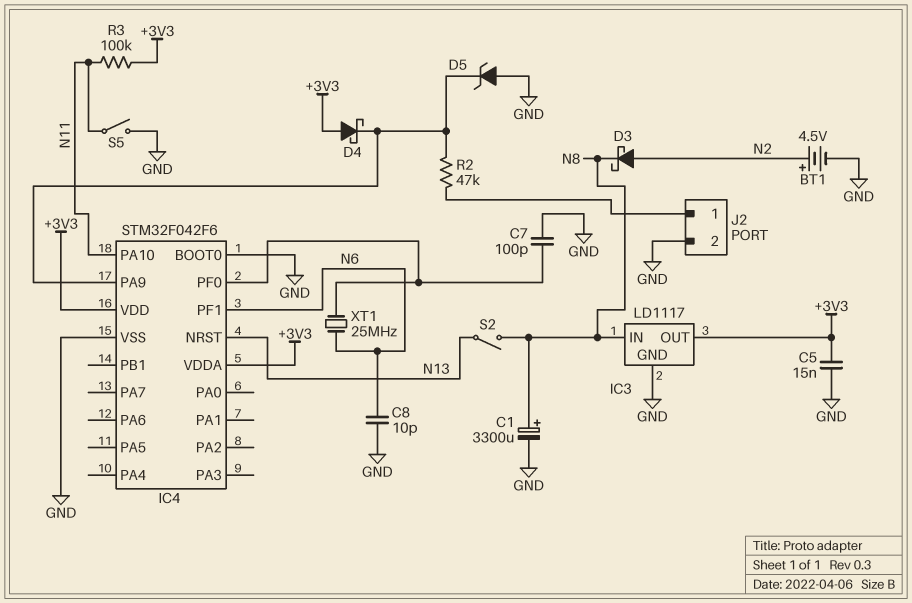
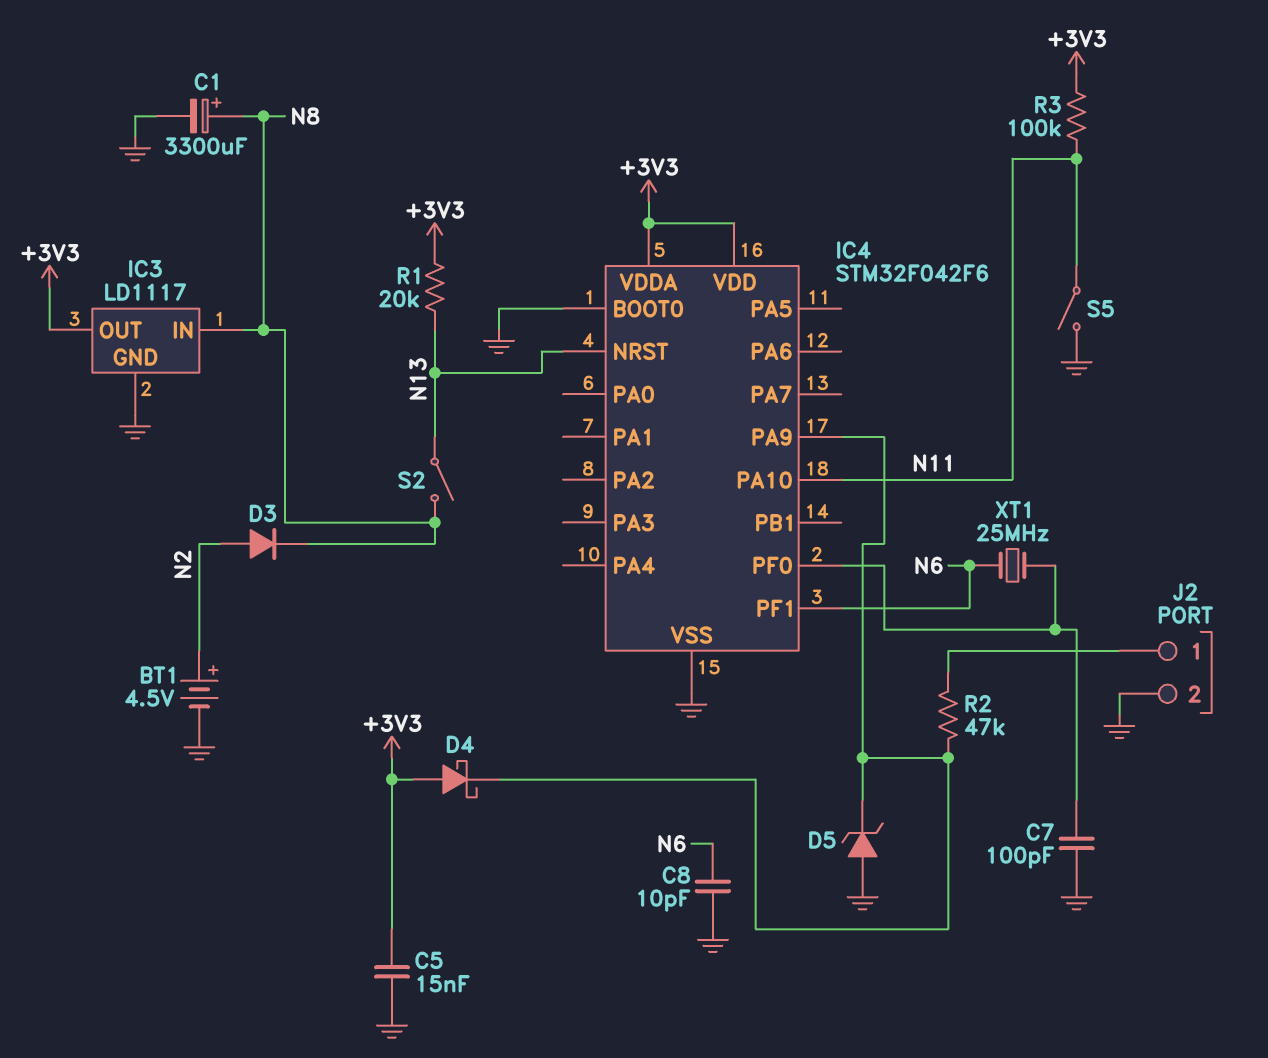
D3: schottky (A N2, K N8) -> diode (A N2, K N8)
R1: none -> 20k (+3V3, N13)

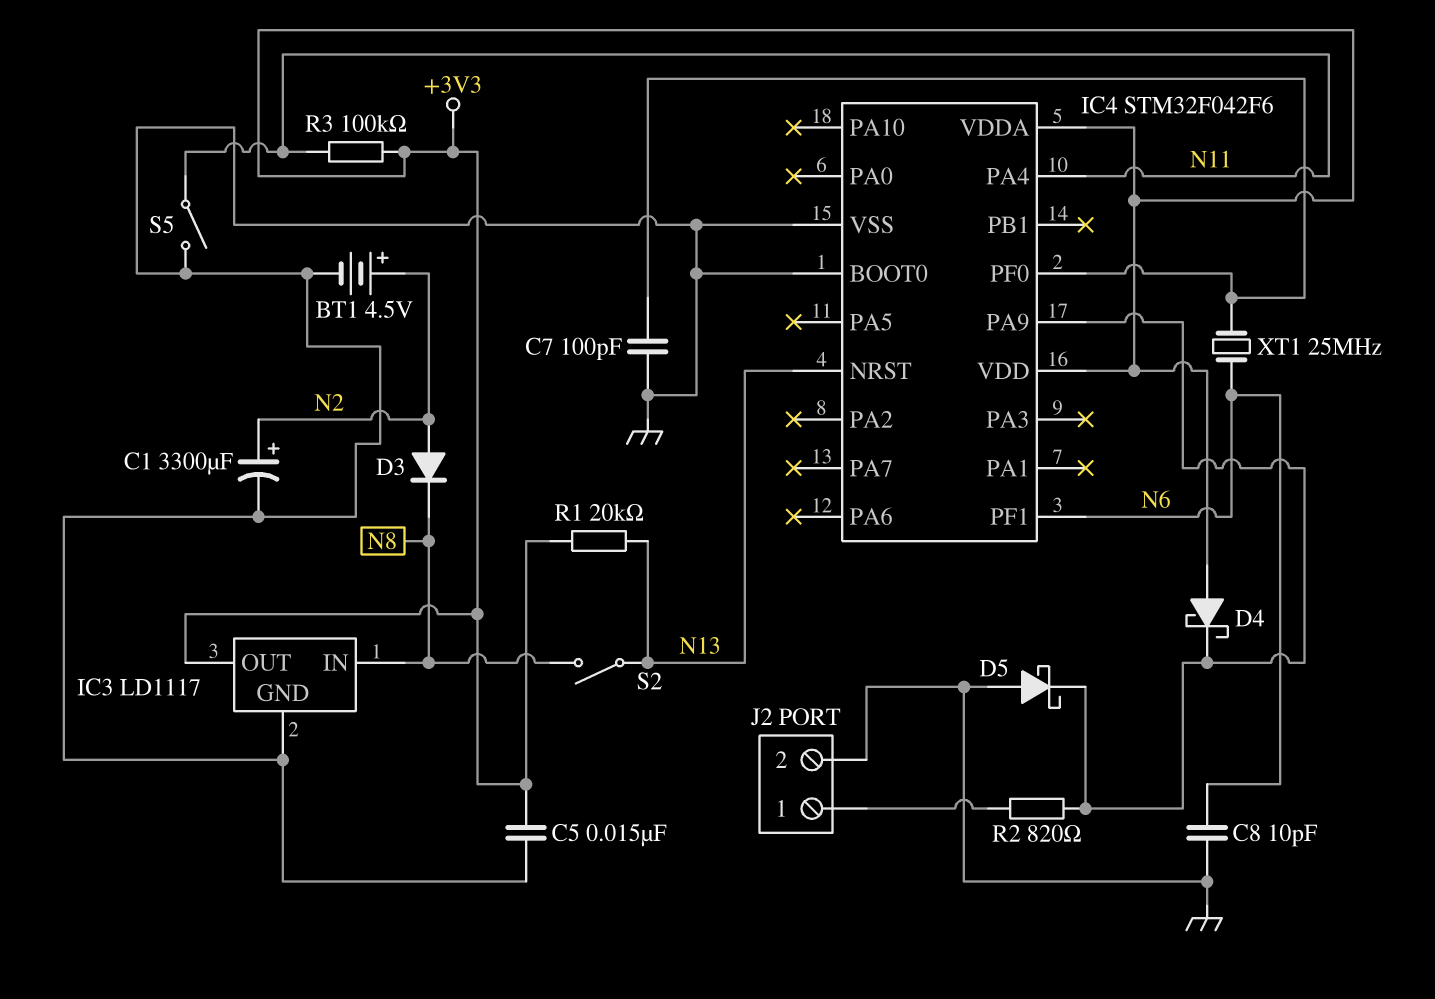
C1: 3300uF (plus N8, minus GND) -> 3300uF (plus N2, minus GND)
D5: zener (A GND, K IC4/PA9) -> schottky (A GND, K IC4/PA9)
IC4 pin PA4: none -> N11
IC4 pin PA10: N11 -> none
R2: 47k (IC4/PA9, J2/1) -> 820 (IC4/PA9, J2/1)

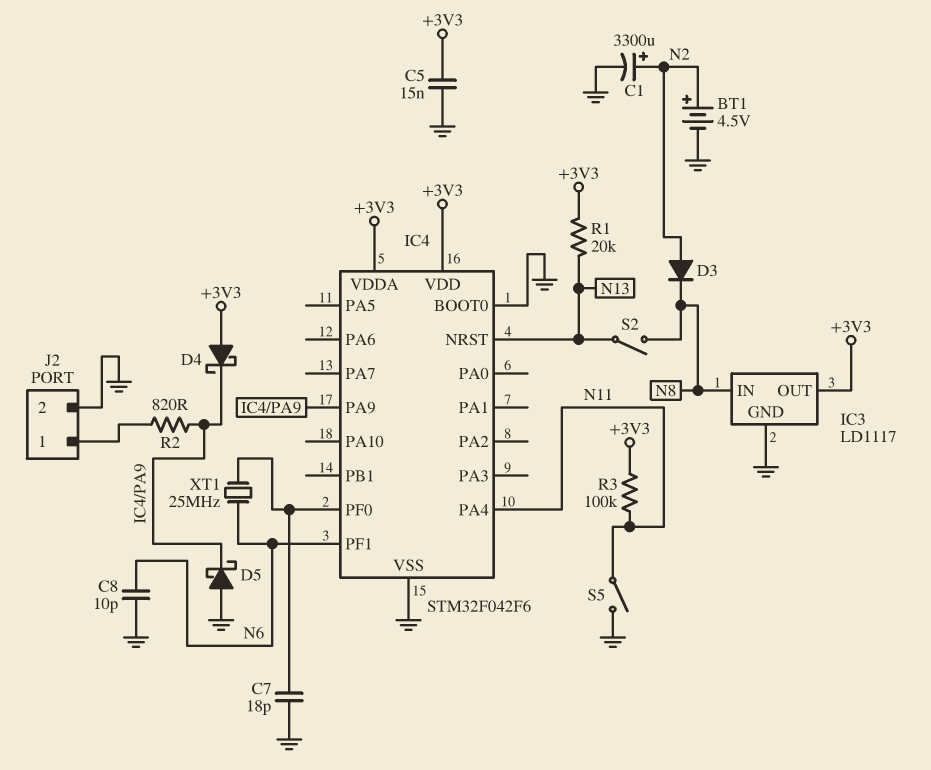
C7: 100pF (GND, IC4/PF0) -> 18pF (GND, IC4/PF0)

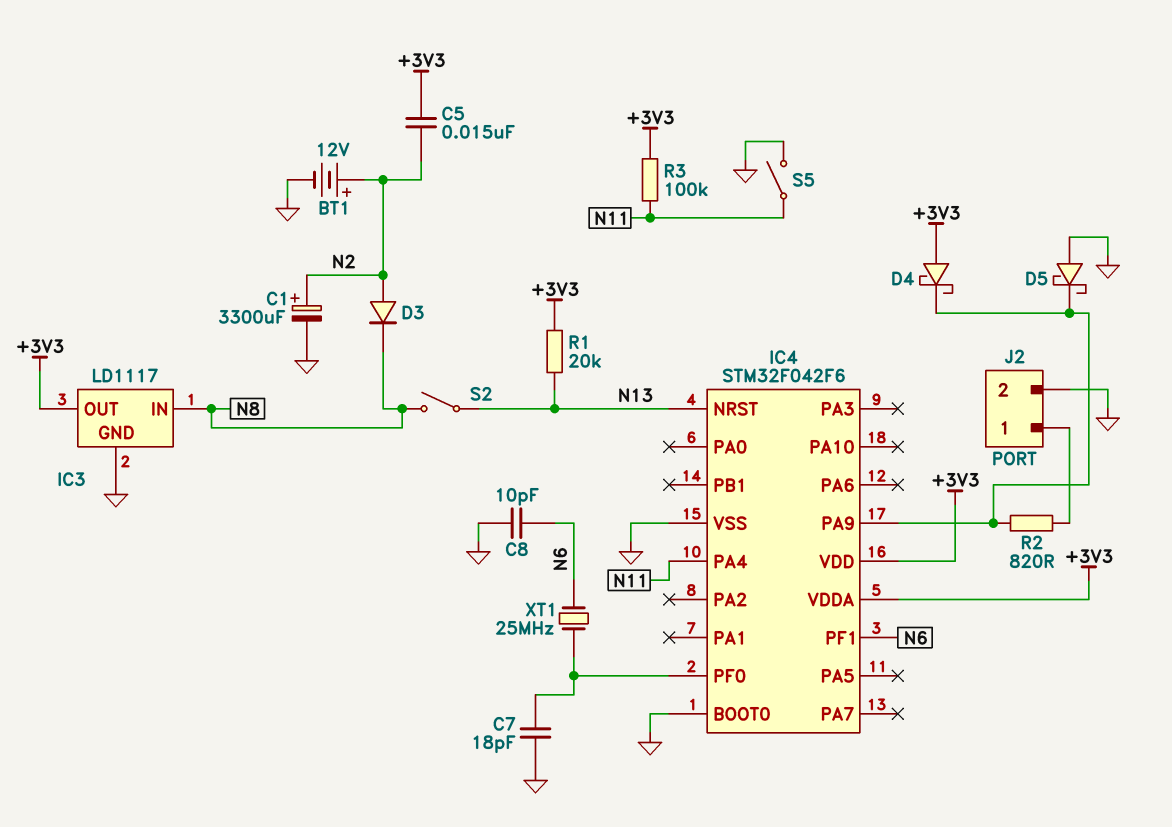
BT1: 4.5V (plus N2, minus GND) -> 12V (plus N2, minus GND)
C5: 15nF (+3V3, GND) -> 15nF (+3V3, N2)

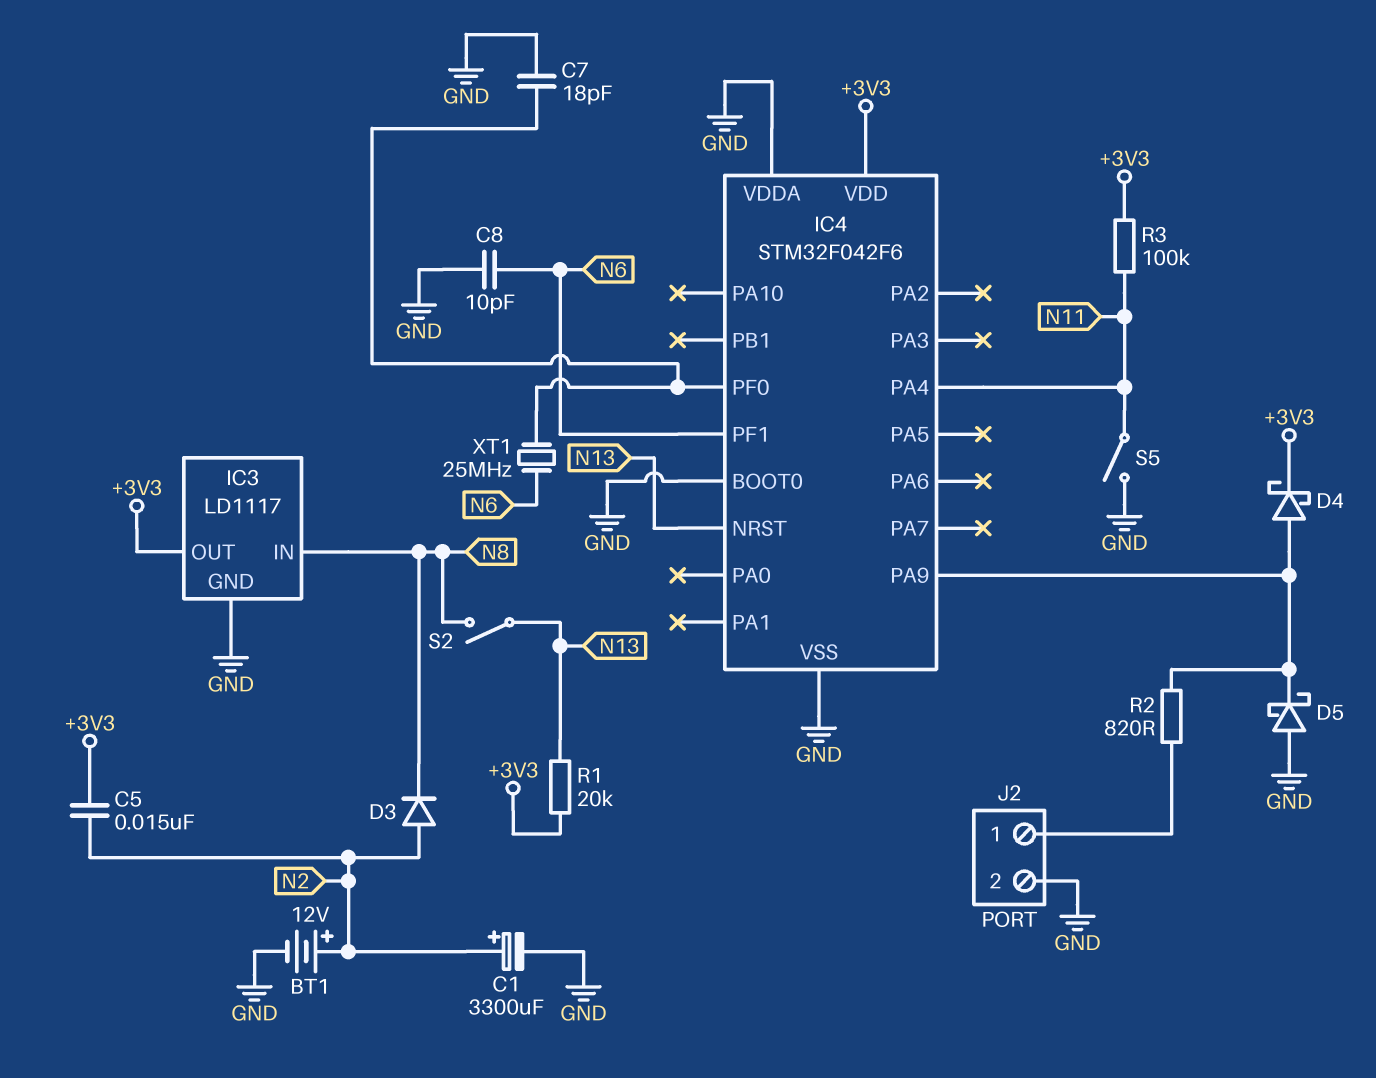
D4: schottky (A +3V3, K IC4/PA9) -> schottky (A IC4/PA9, K +3V3)
IC4 pin VDDA: +3V3 -> GND

